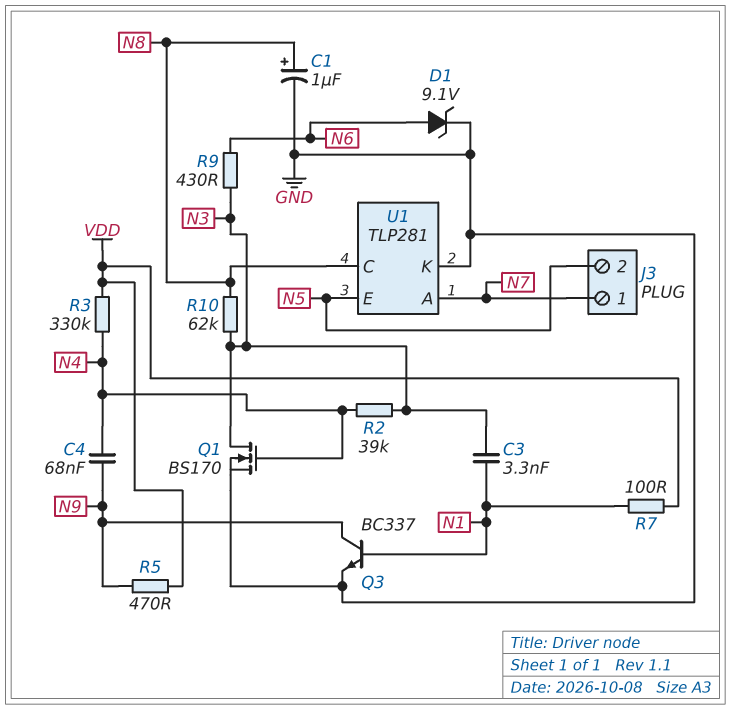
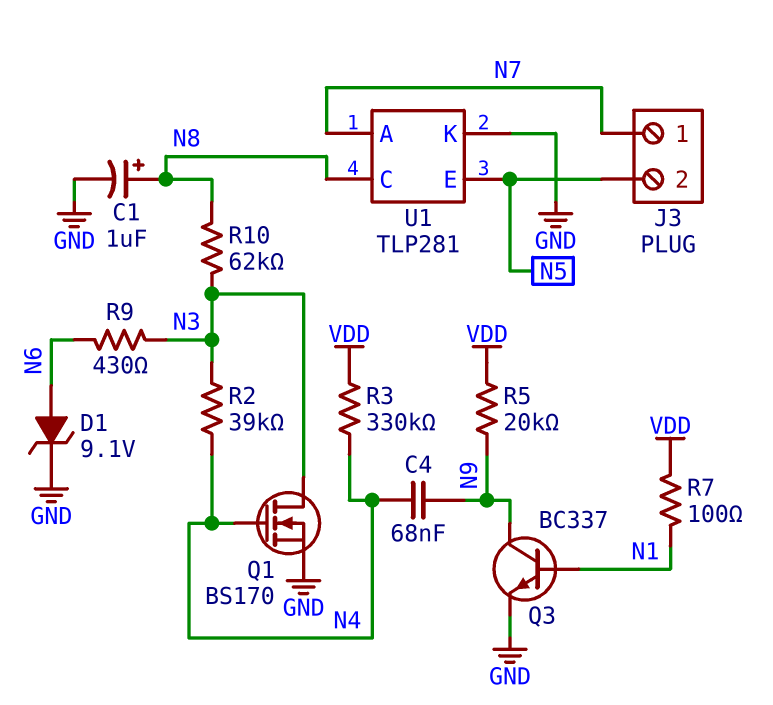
C3: 3.3nF (N1, N3) -> none
R5: 470 (N9, VDD) -> 20k (N9, VDD)

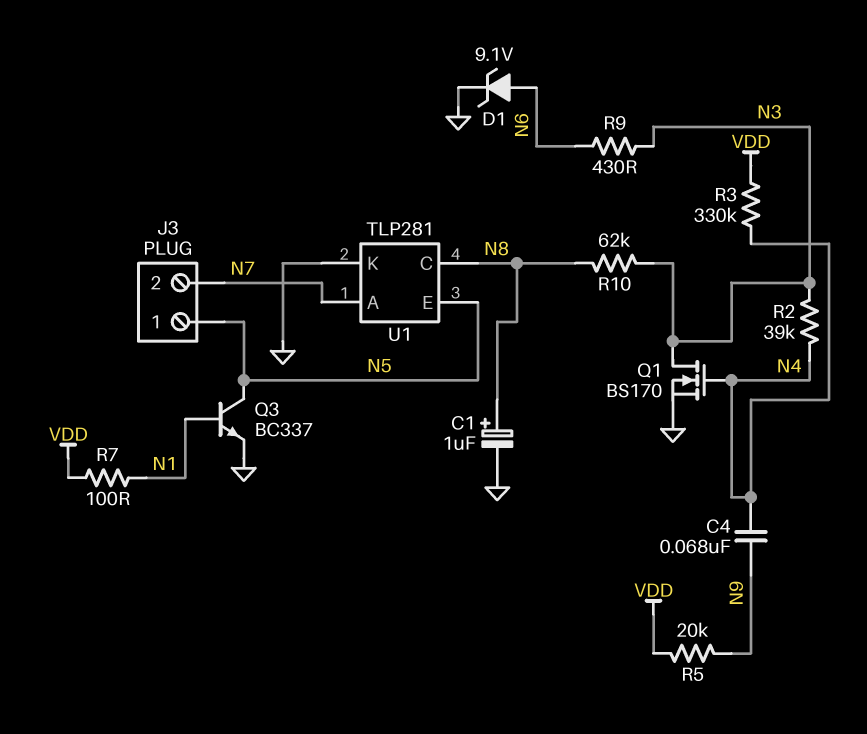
J3 pin 1: N7 -> N5
J3 pin 2: N5 -> N7
Q3: NPN BC337 (B N1, C N9, E GND) -> NPN BC337 (B N1, C N5, E GND)

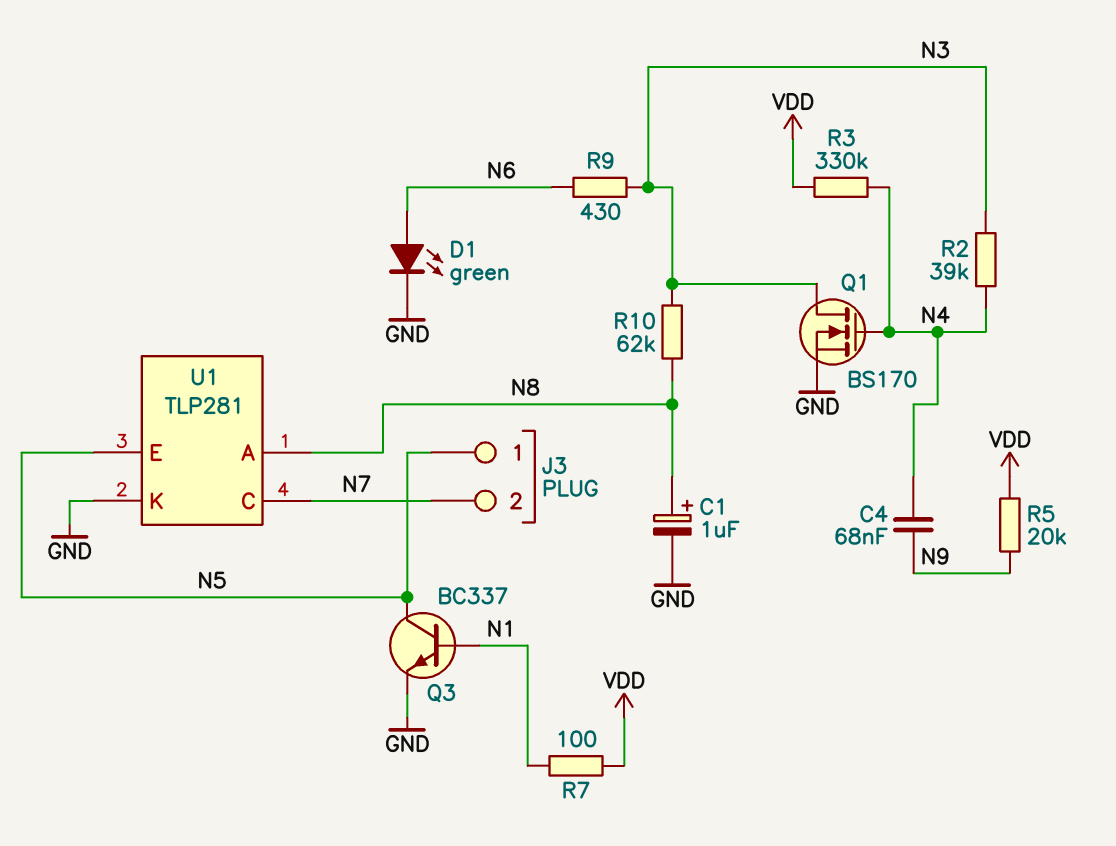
D1: zener 9.1V (A N6, K GND) -> LED green (A N6, K GND)
U1 pin A: N7 -> N8
U1 pin C: N8 -> N7

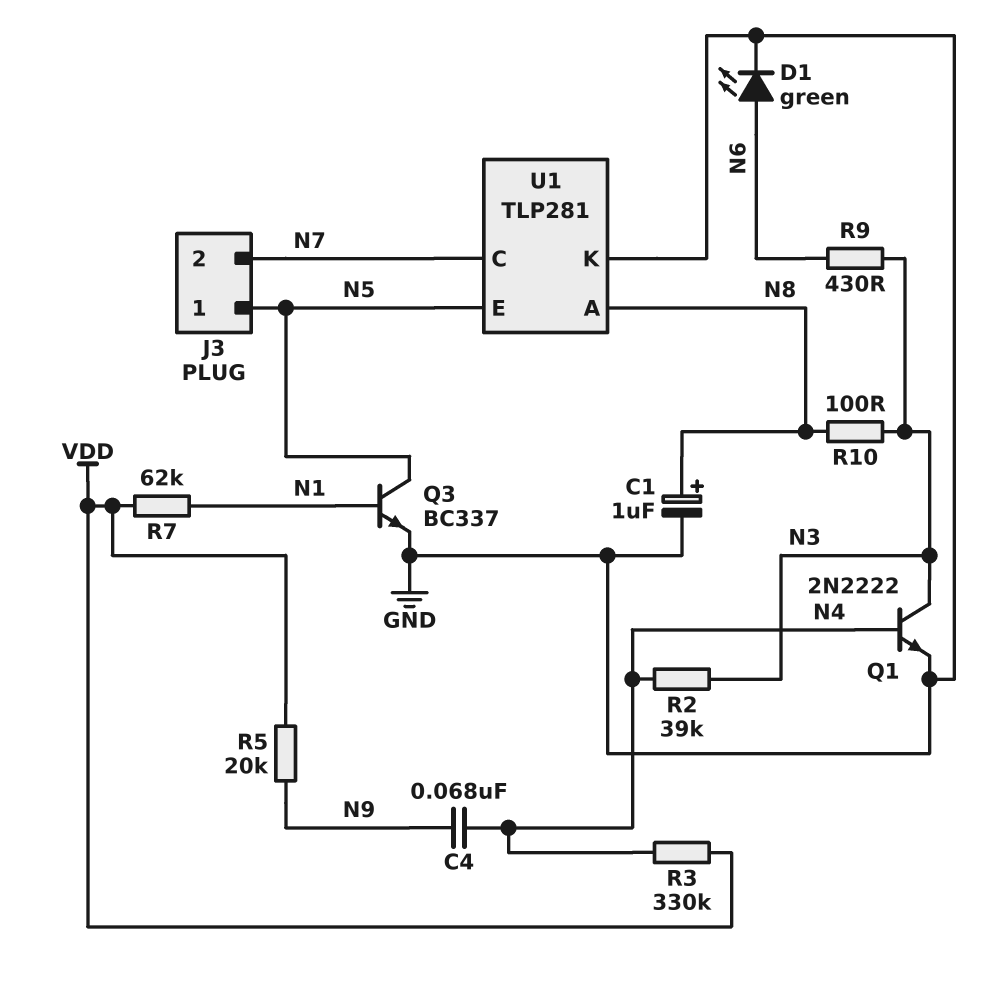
Q1: NMOS BS170 (G N4, D N3, S GND) -> NPN 2N2222 (B N4, C N3, E GND)
R7: 100 (N1, VDD) -> 62k (N1, VDD)
R10: 62k (N3, N8) -> 100 (N3, N8)

